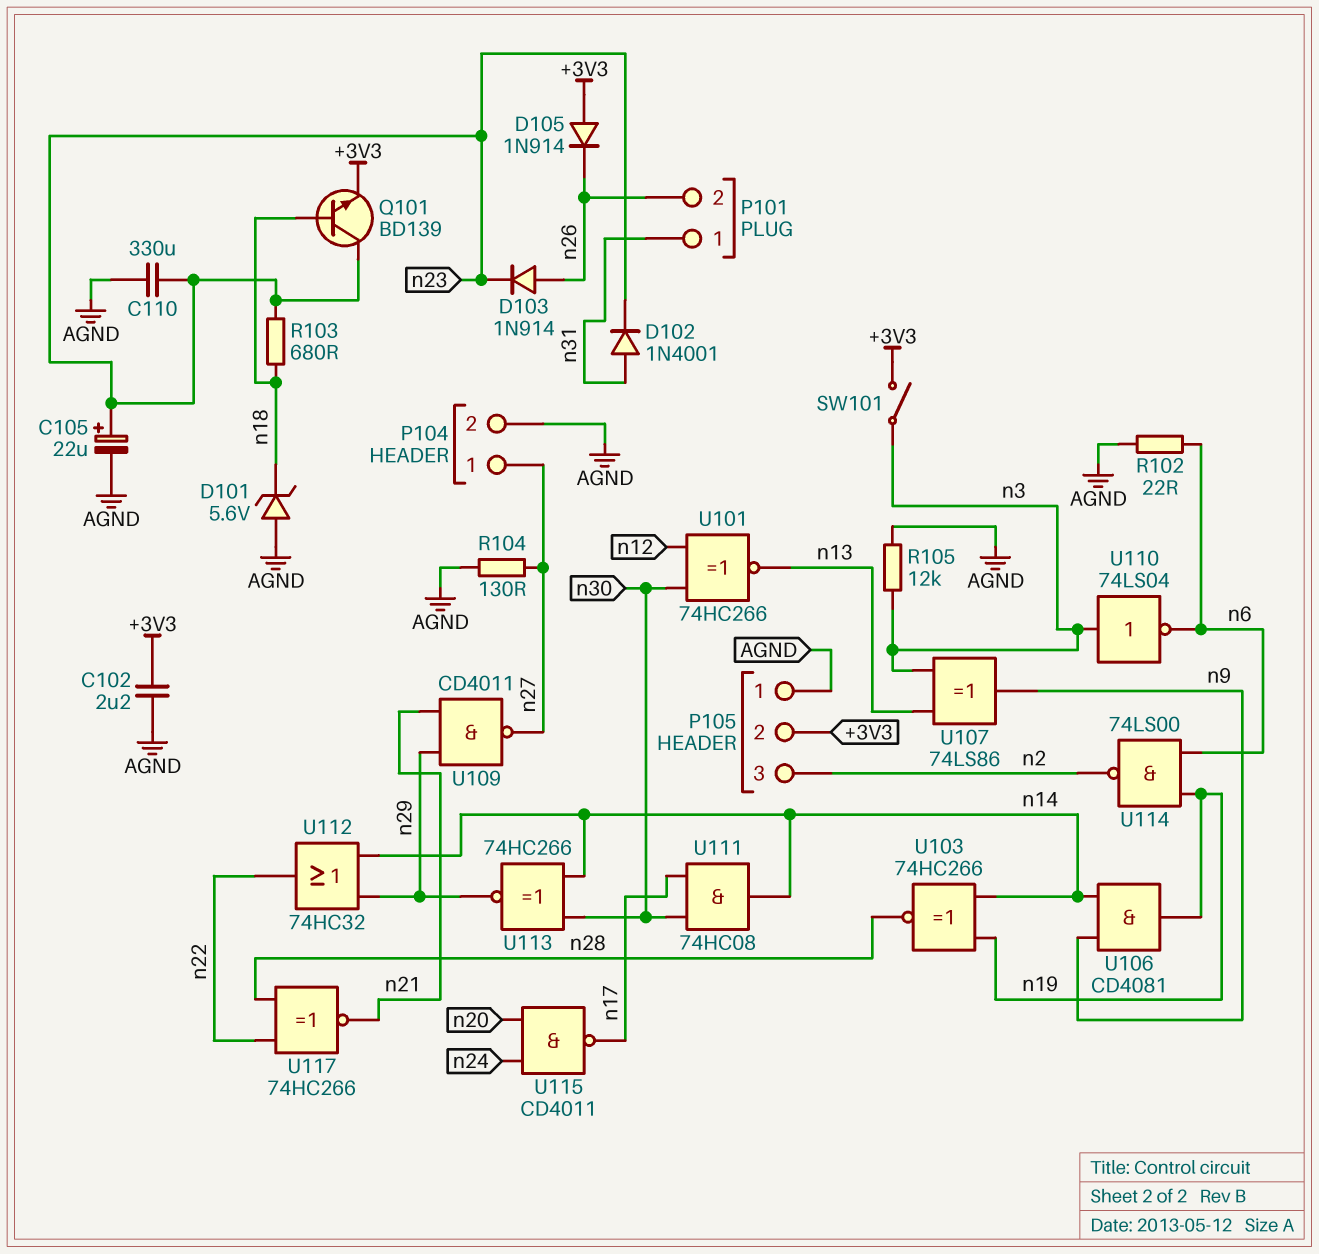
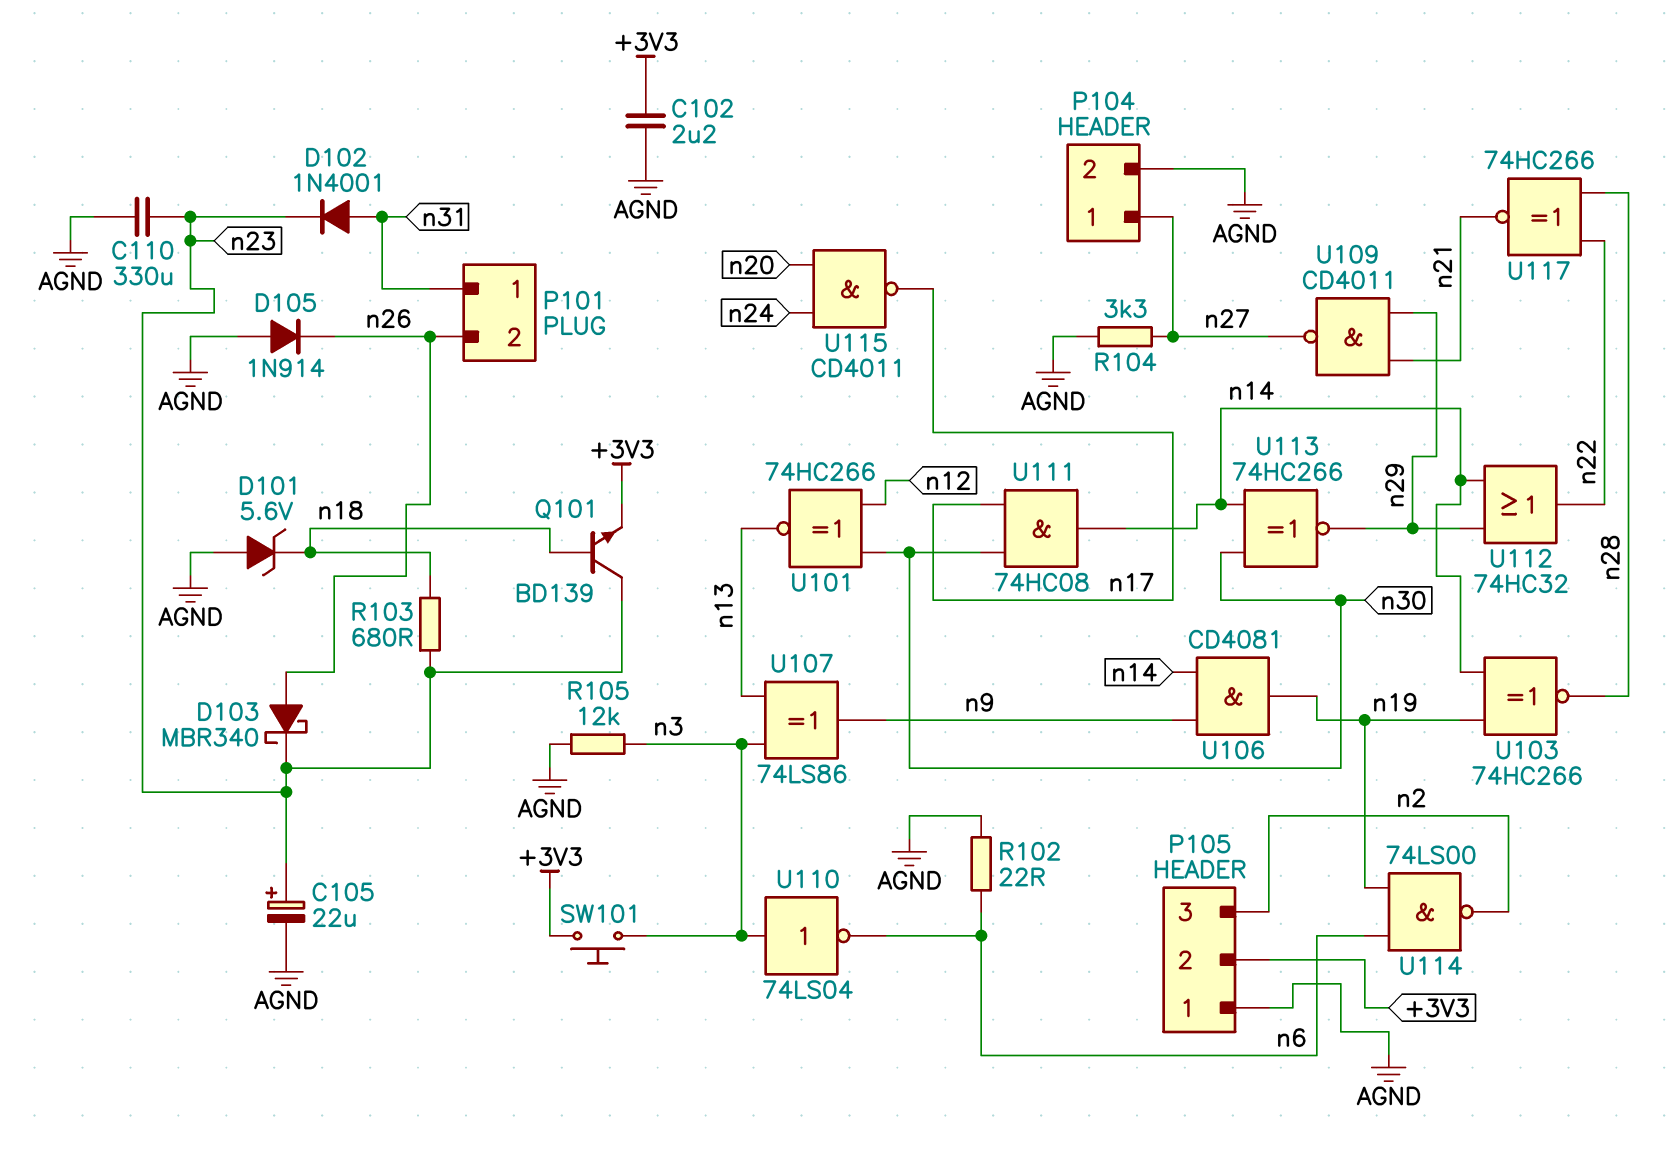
D103: diode 1N914 (A n26, K n23) -> schottky MBR340 (A n26, K n23)
D105: diode 1N914 (A +3V3, K n26) -> diode 1N914 (A AGND, K n26)
R104: 130 (AGND, n27) -> 3.3k (AGND, n27)
SW101: switch (+3V3, n3) -> button (+3V3, n3)

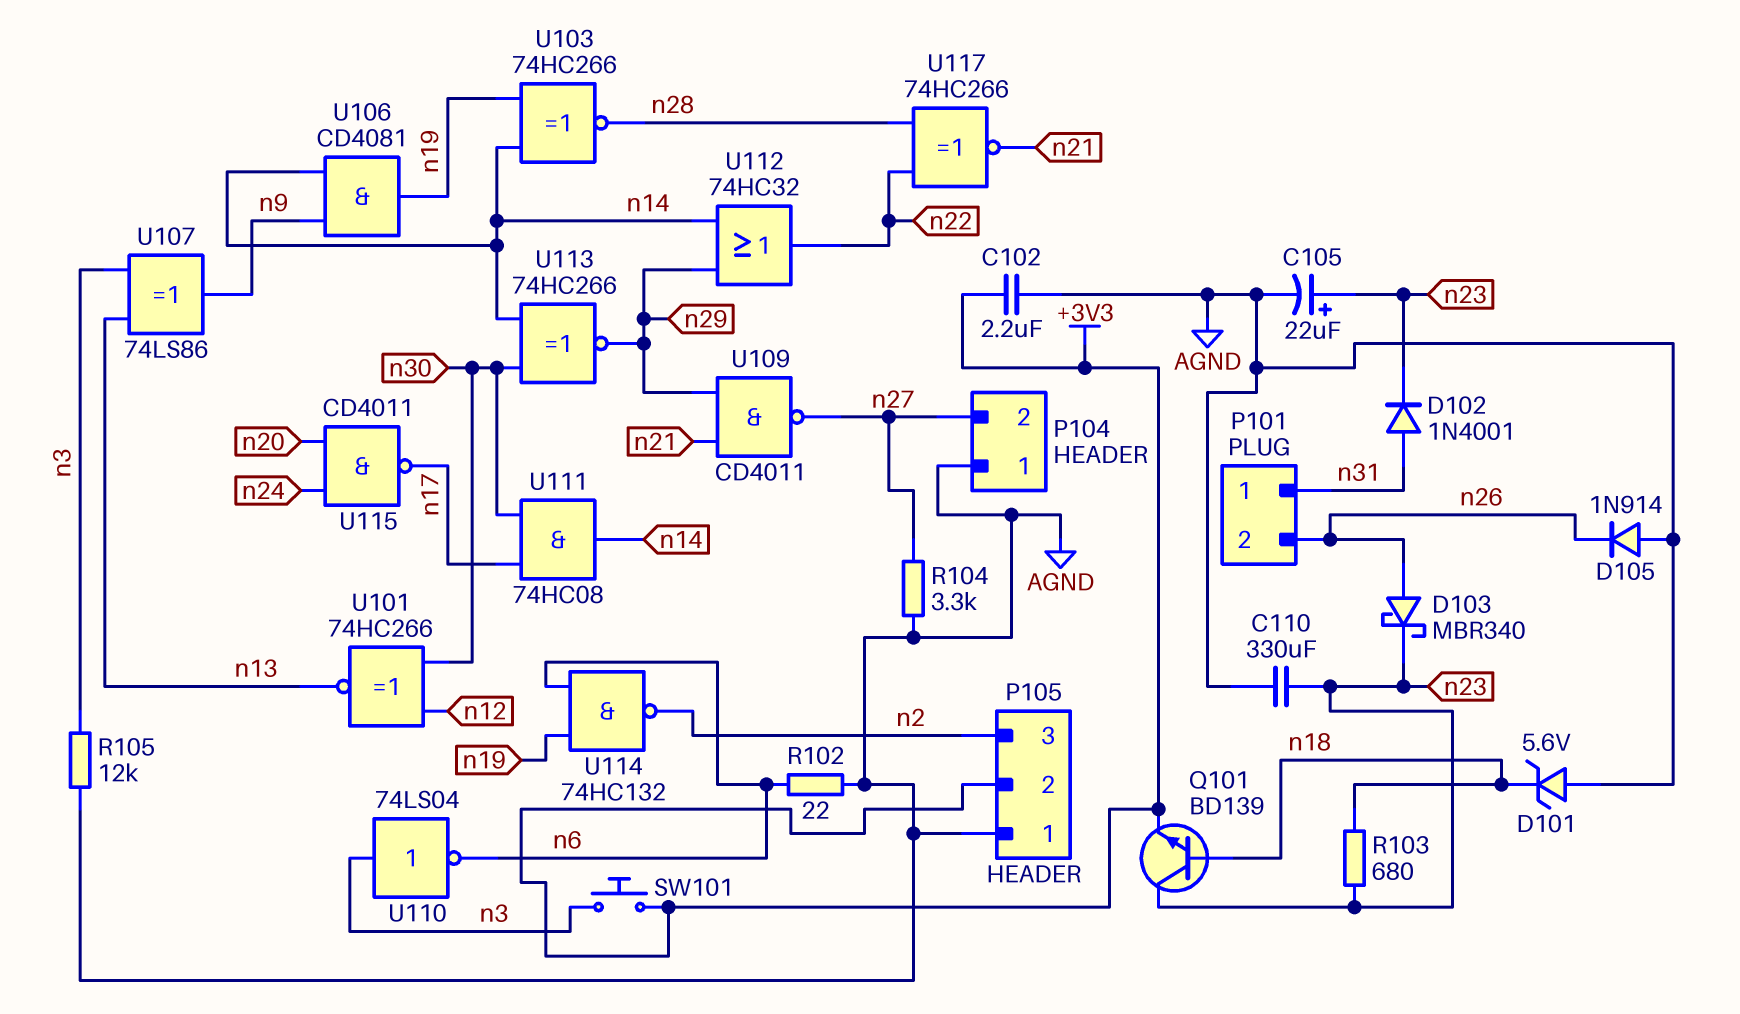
P104 pin 1: n27 -> AGND
P104 pin 2: AGND -> n27
U114: NAND 74LS00 (in n6, in n19, out n2) -> NAND 74HC132 (in n6, in n19, out n2)

